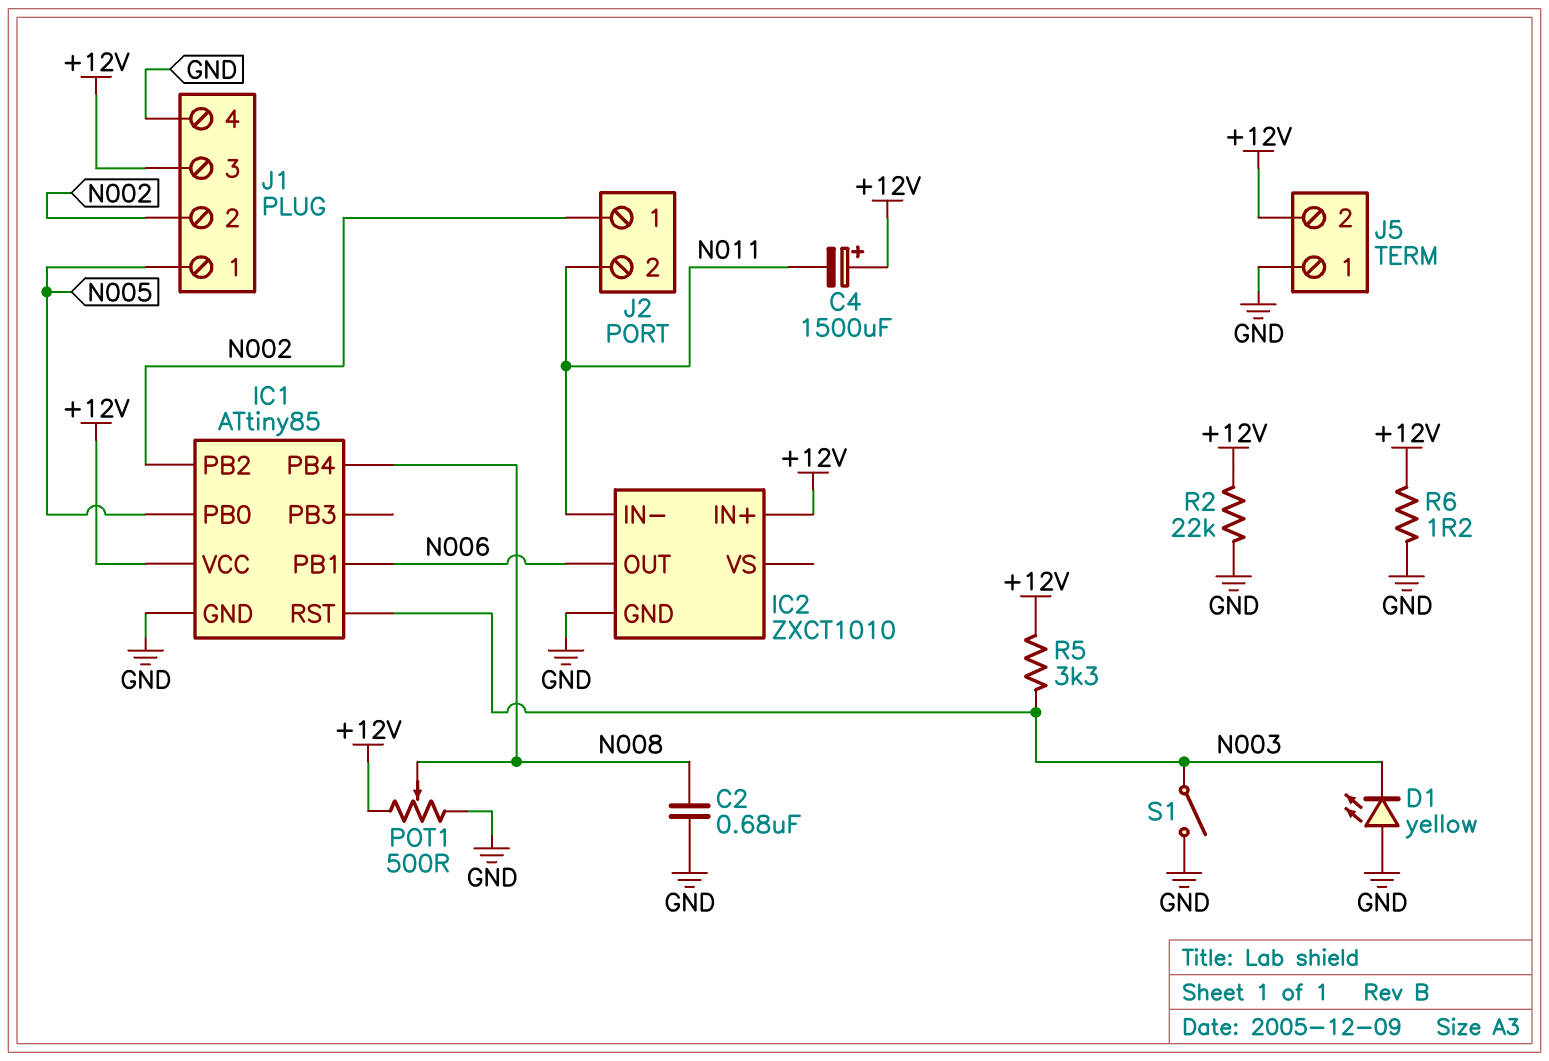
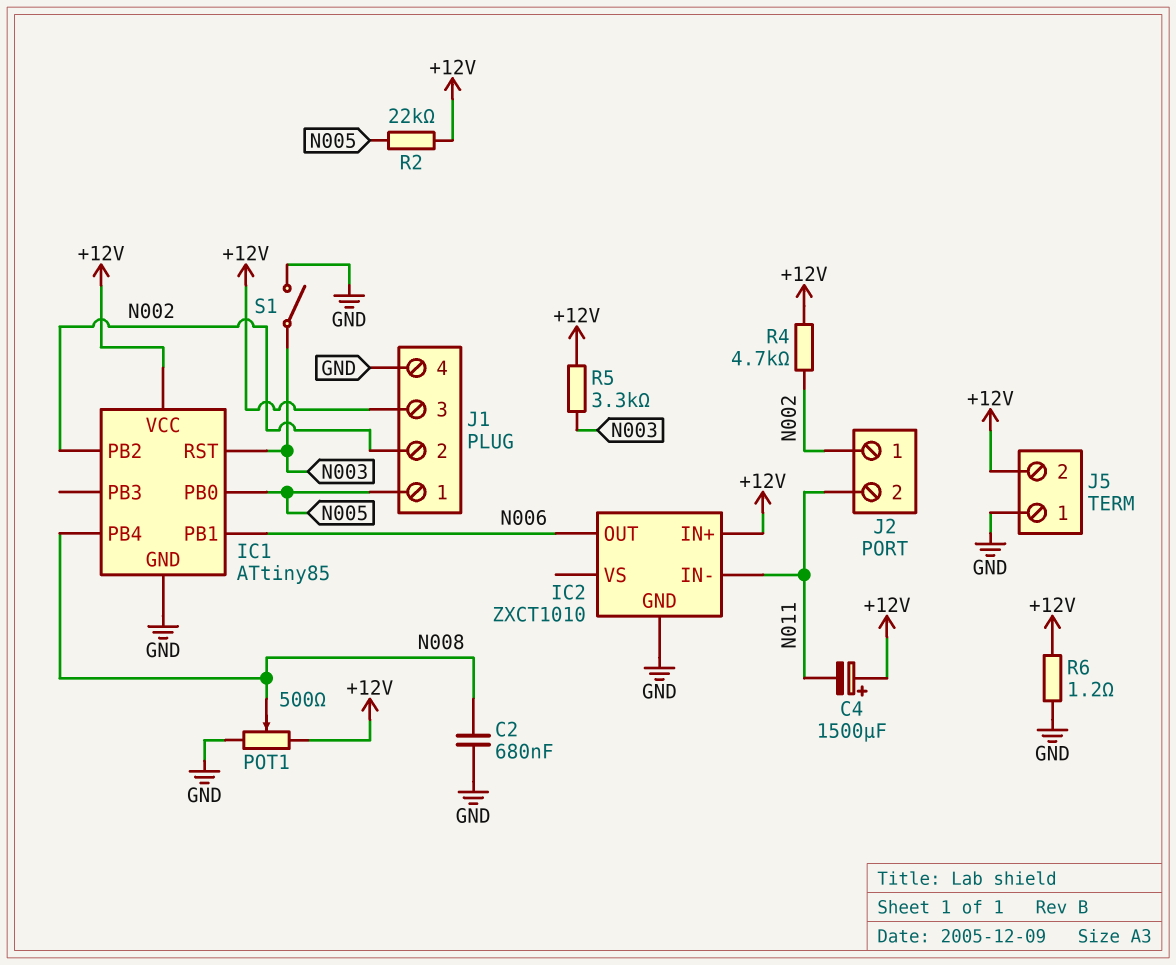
D1: LED yellow (A GND, K N003) -> none
R2: 22k (+12V, GND) -> 22k (+12V, N005)
R4: none -> 4.7k (+12V, N002)

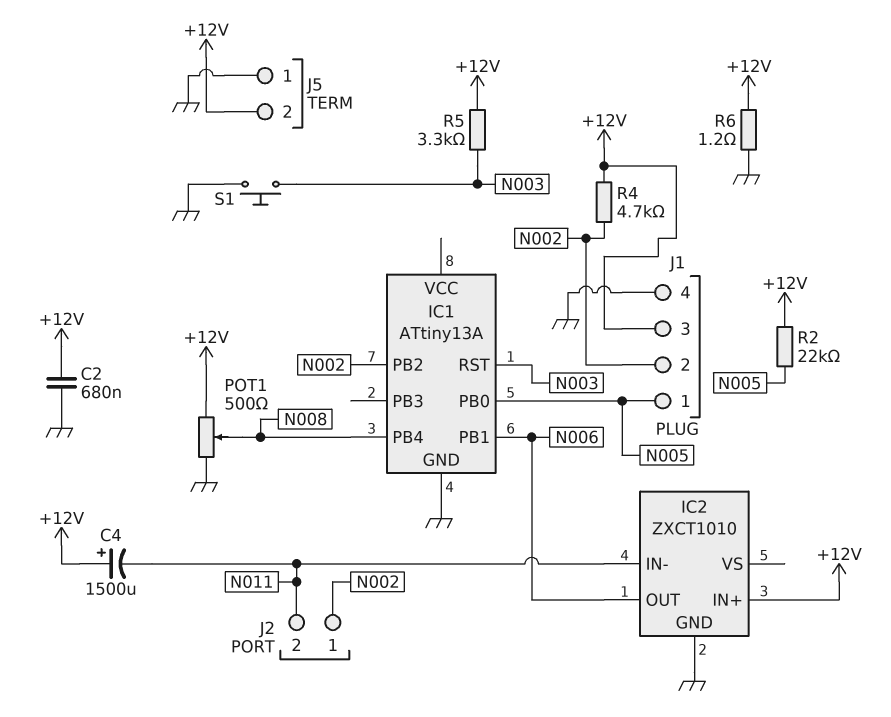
C2: 680nF (GND, N008) -> 680nF (+12V, GND)
IC1: ATtiny85 -> ATtiny13A
IC1 pin VCC: +12V -> none
S1: switch (GND, N003) -> button (GND, N003)

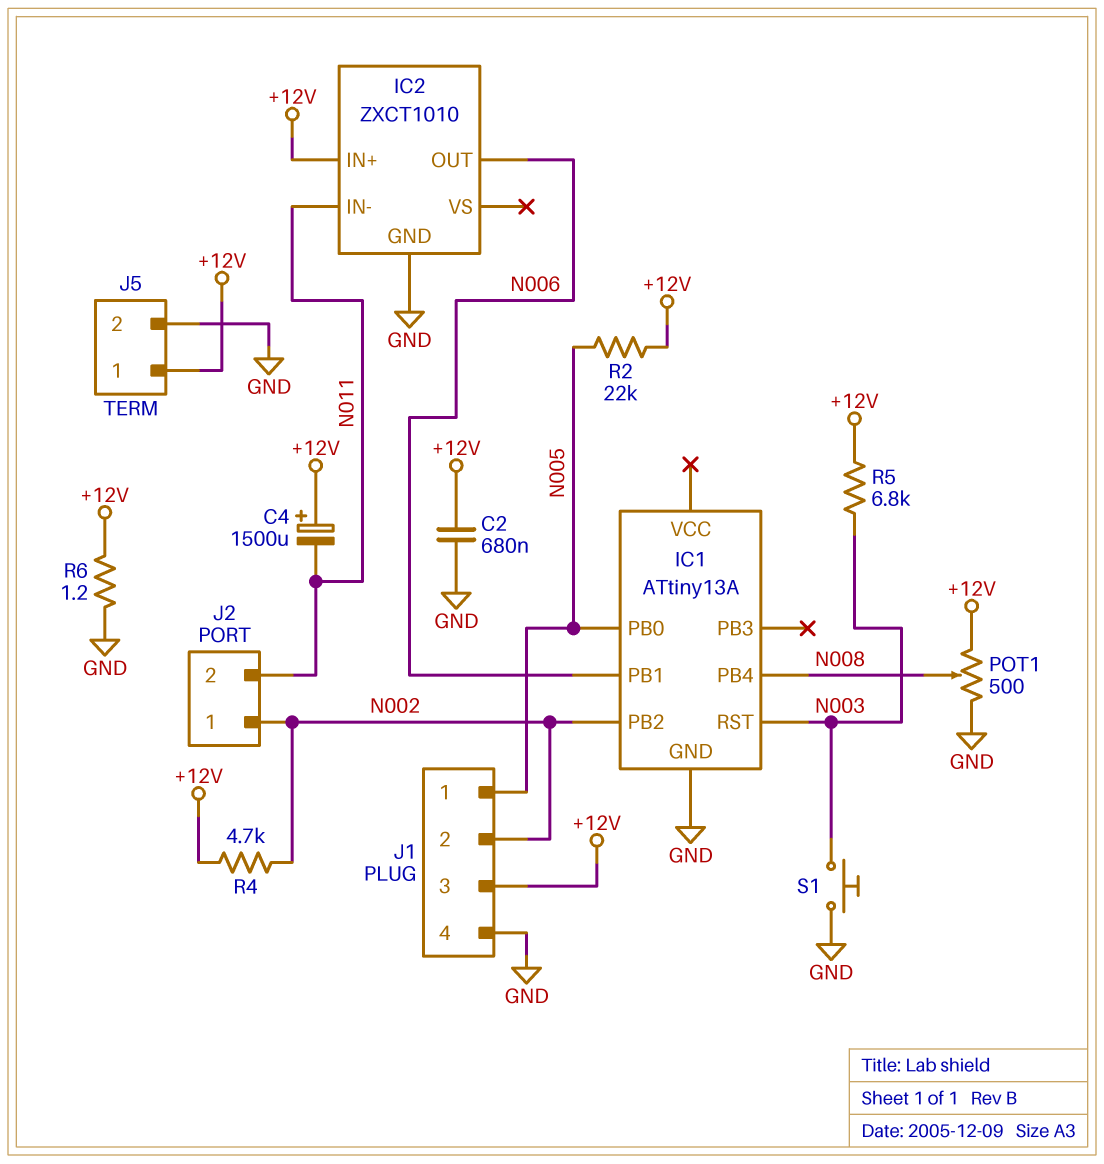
J5 pin 1: GND -> +12V
J5 pin 2: +12V -> GND
R5: 3.3k (+12V, N003) -> 6.8k (+12V, N003)

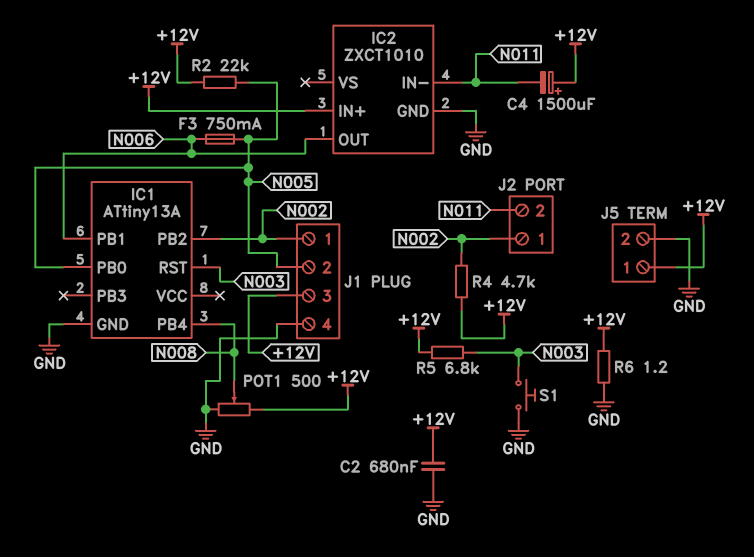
F3: none -> 750mA (N005, N006)
J1 pin 1: N005 -> N002
J1 pin 2: N002 -> N005

